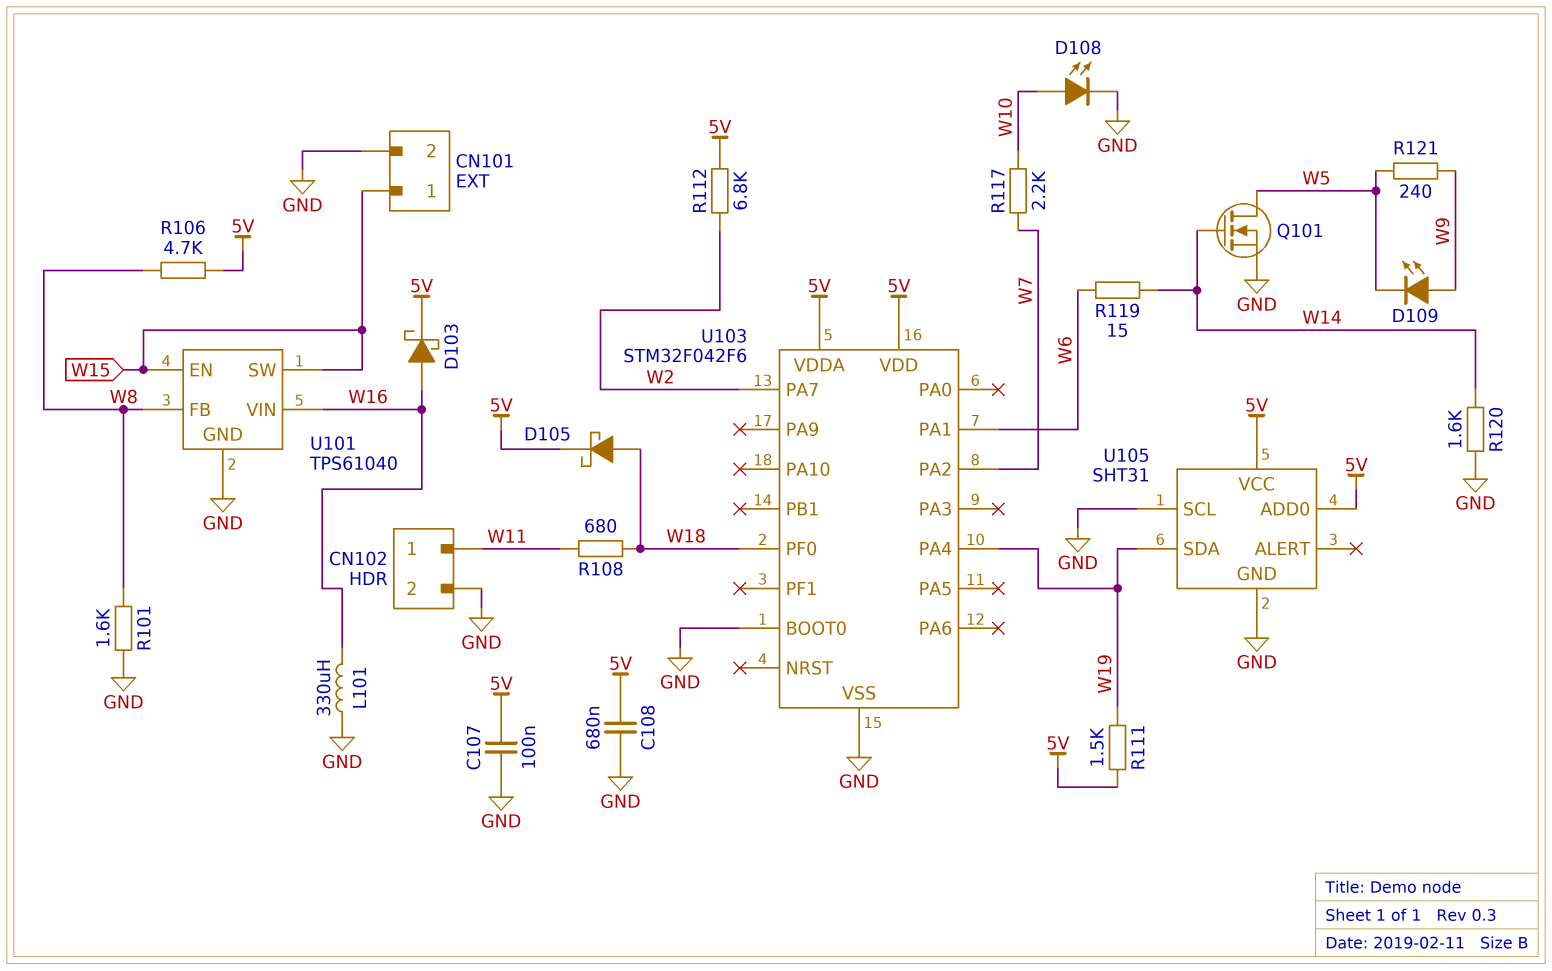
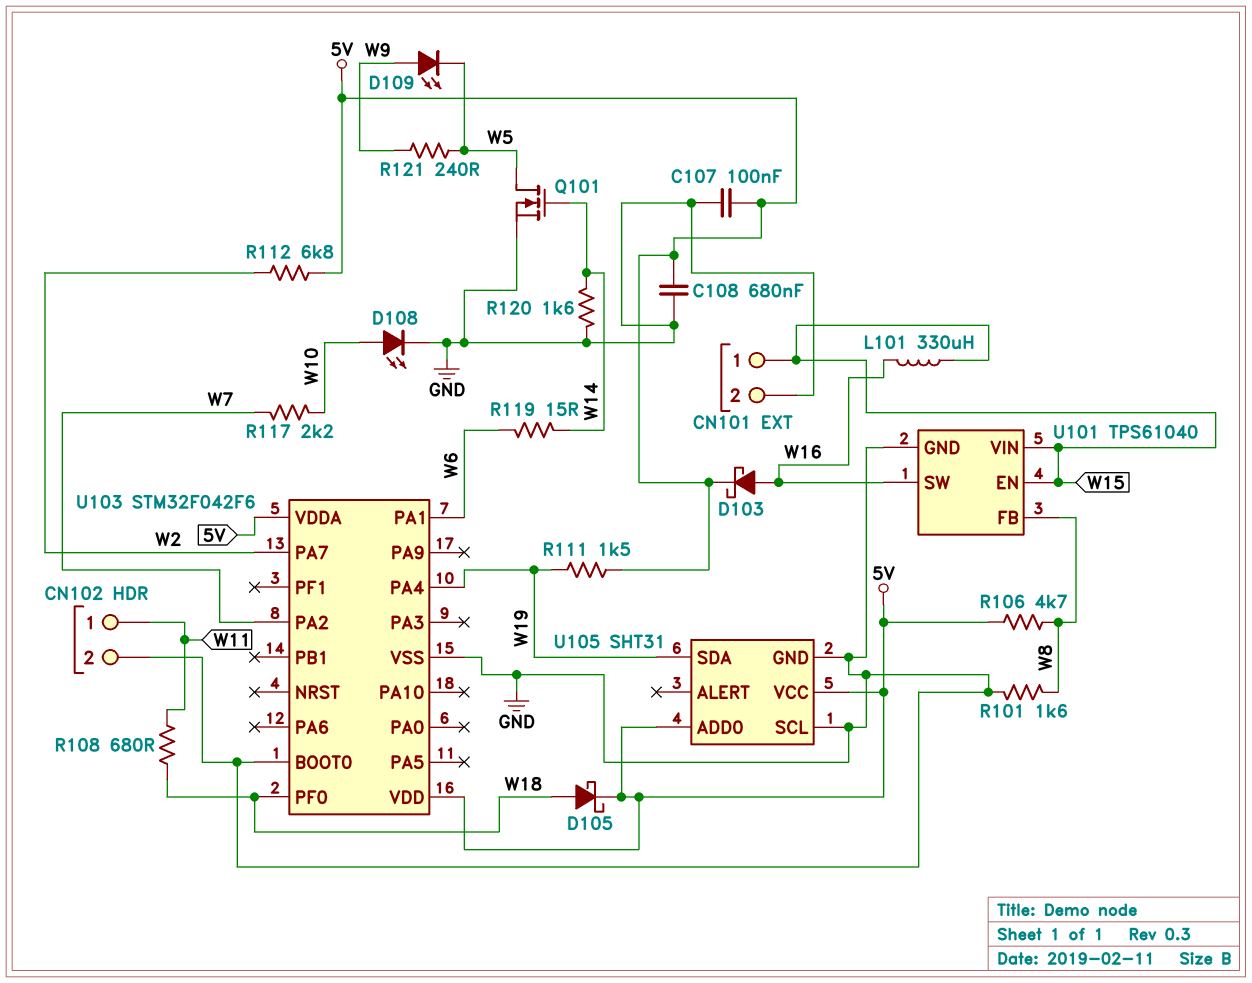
L101: 330uH (GND, W16) -> 330uH (W15, W16)
U101 pin SW: W15 -> W16
U101 pin VIN: W16 -> W15

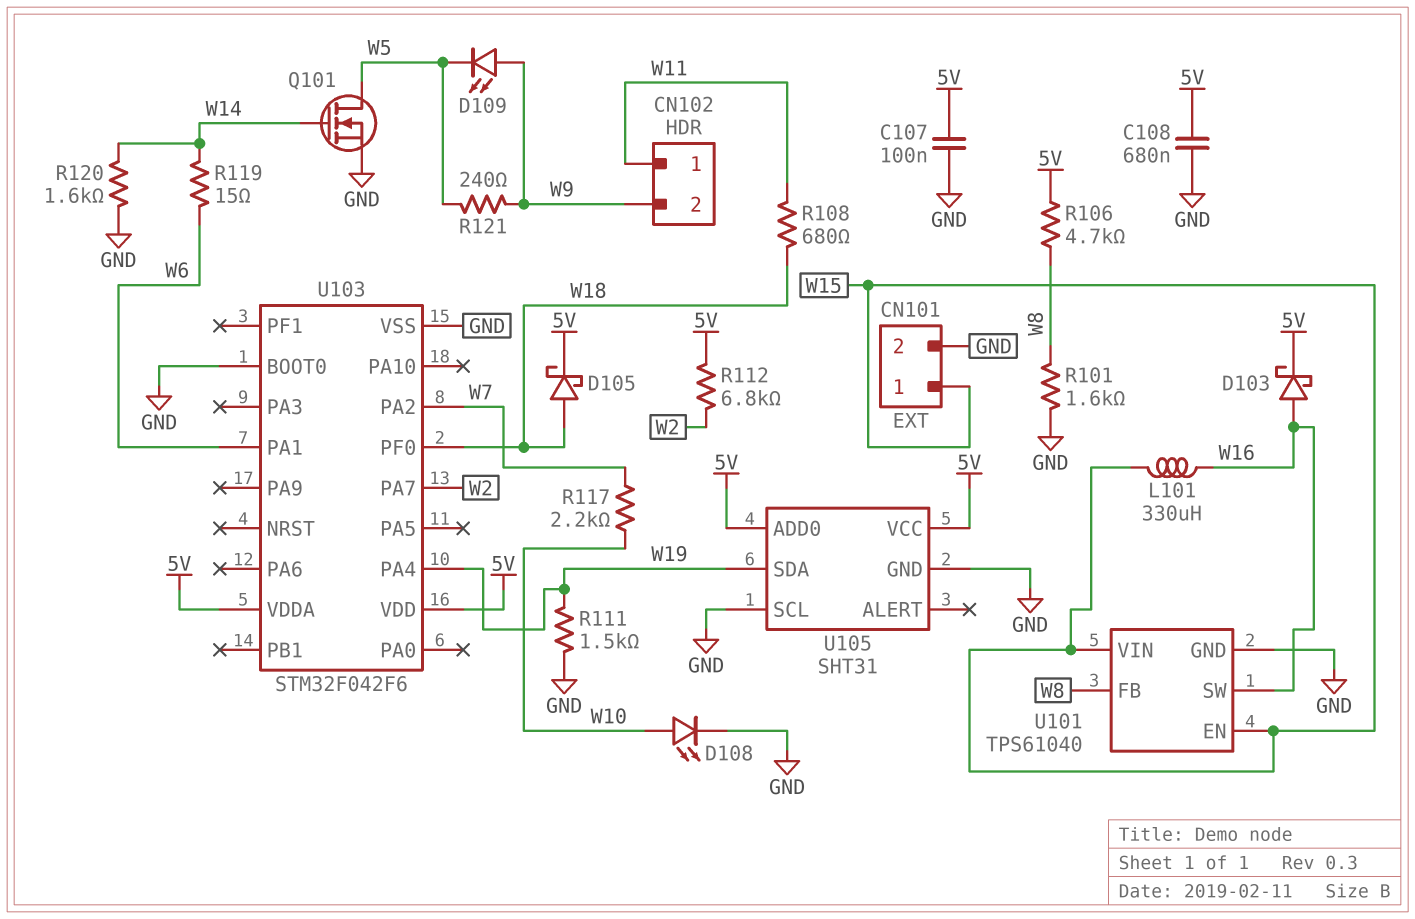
CN102 pin 2: GND -> W9
R111: 1.5k (5V, W19) -> 1.5k (GND, W19)

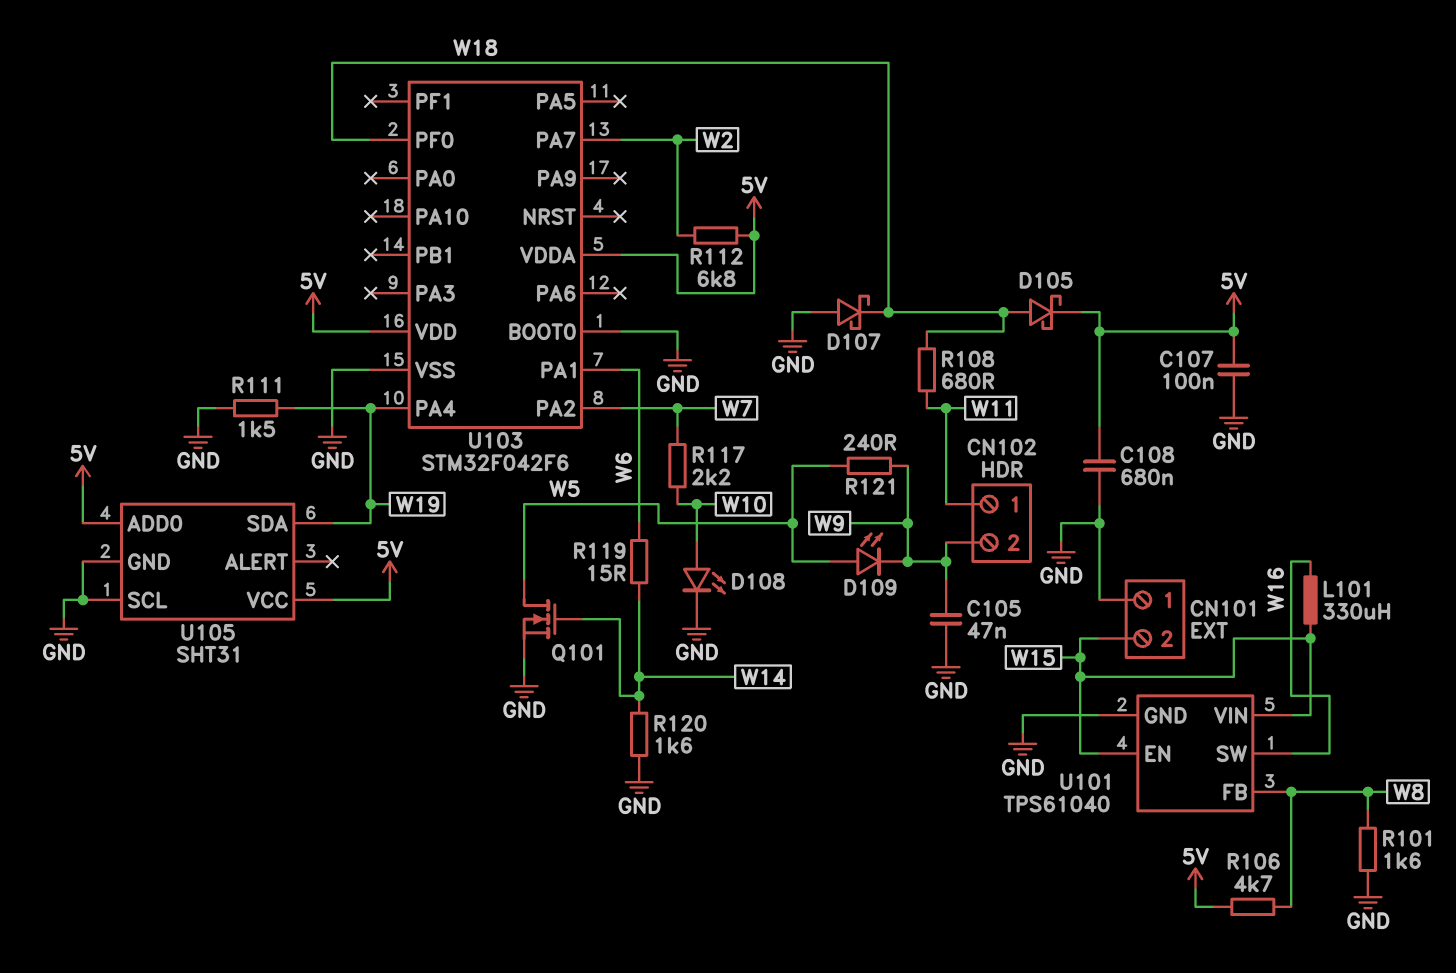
C105: none -> 47nF (GND, W9)
CN101 pin 1: W15 -> GND
CN101 pin 2: GND -> W15
D103: schottky (A W16, K 5V) -> none
D107: none -> schottky (A GND, K W18)
D109: LED (A W9, K W5) -> LED (A W5, K W9)

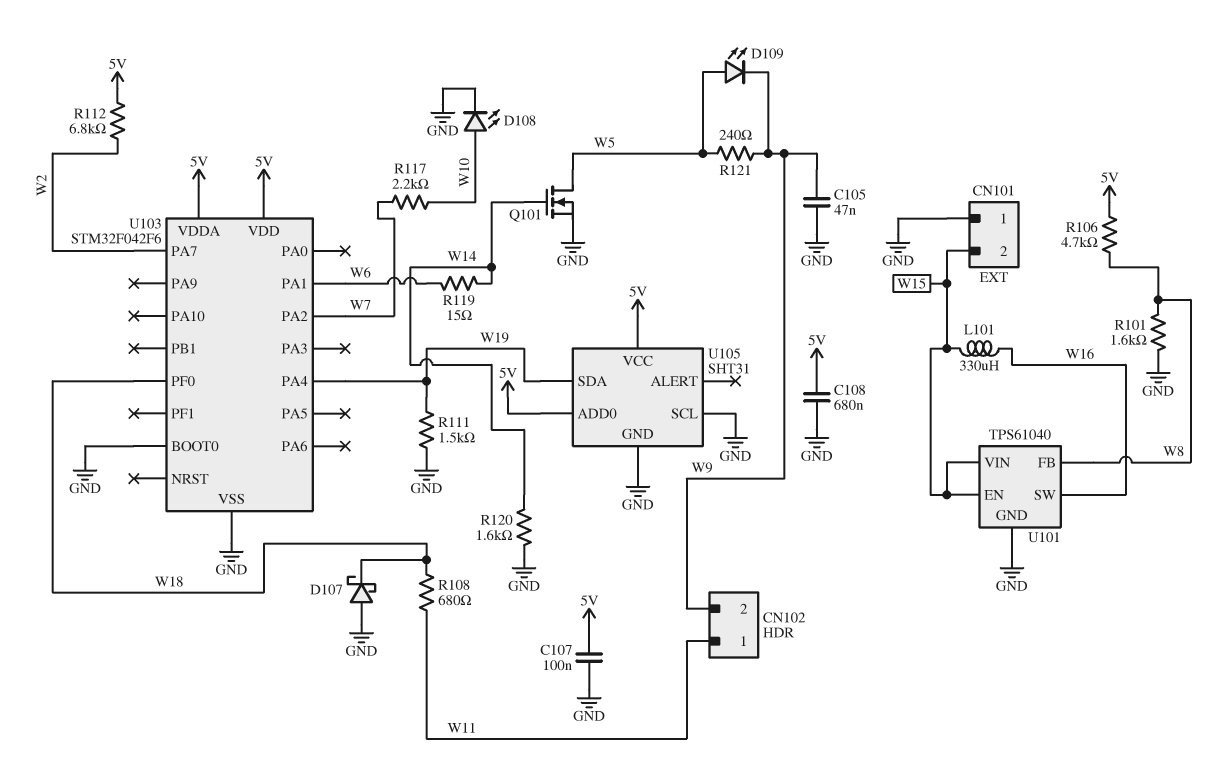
D105: schottky (A W18, K 5V) -> none

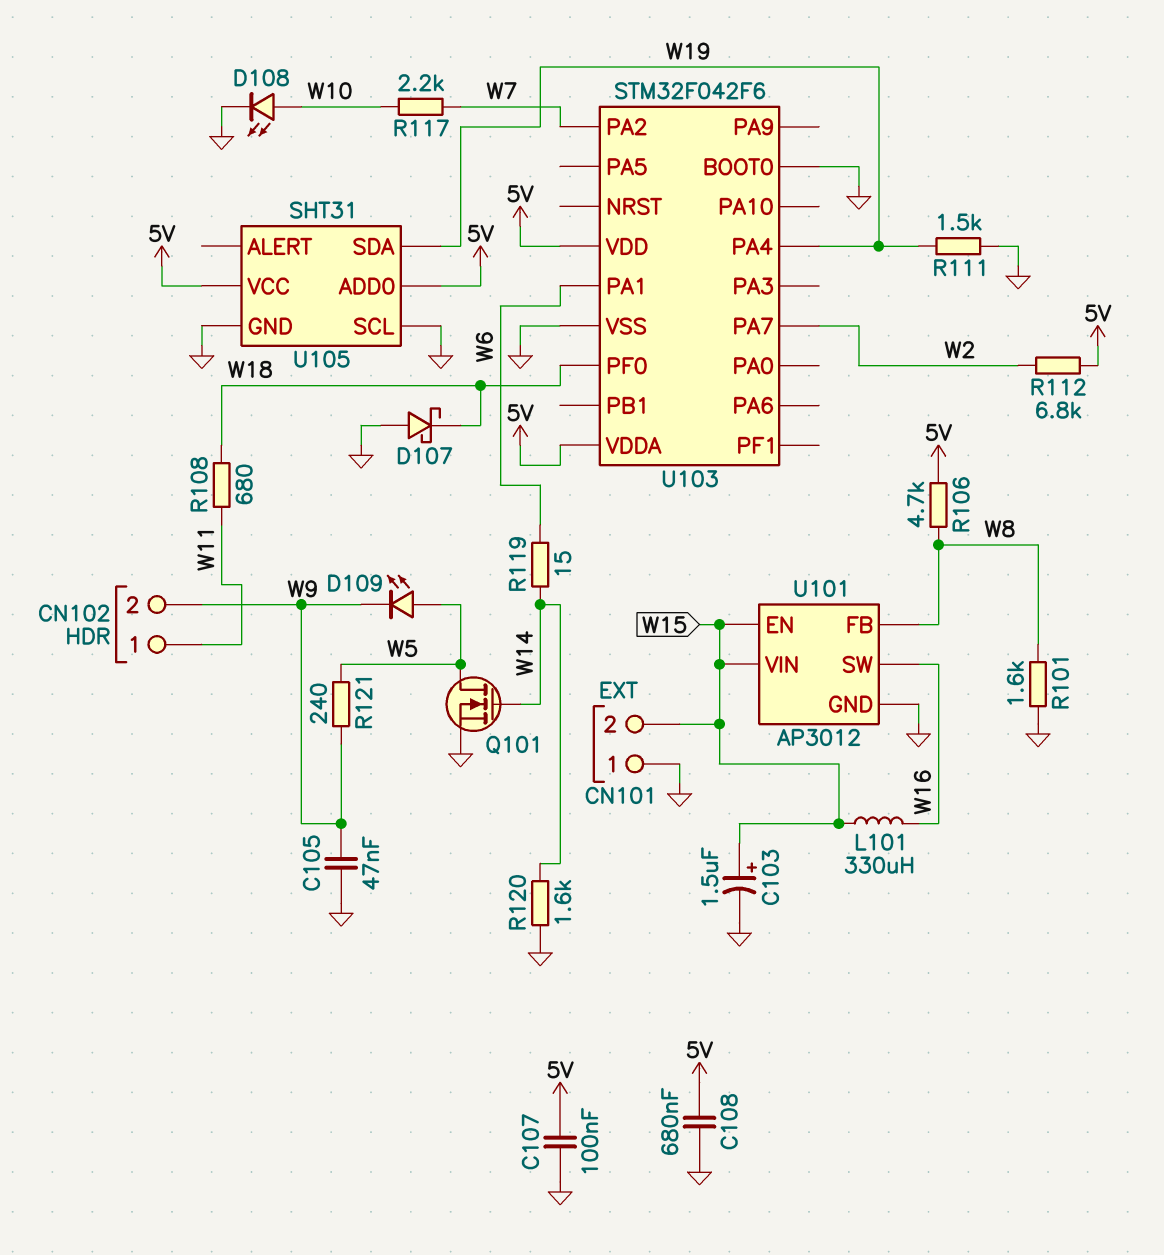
C103: none -> 1.5uF (plus W15, minus GND)
U101: TPS61040 -> AP3012

